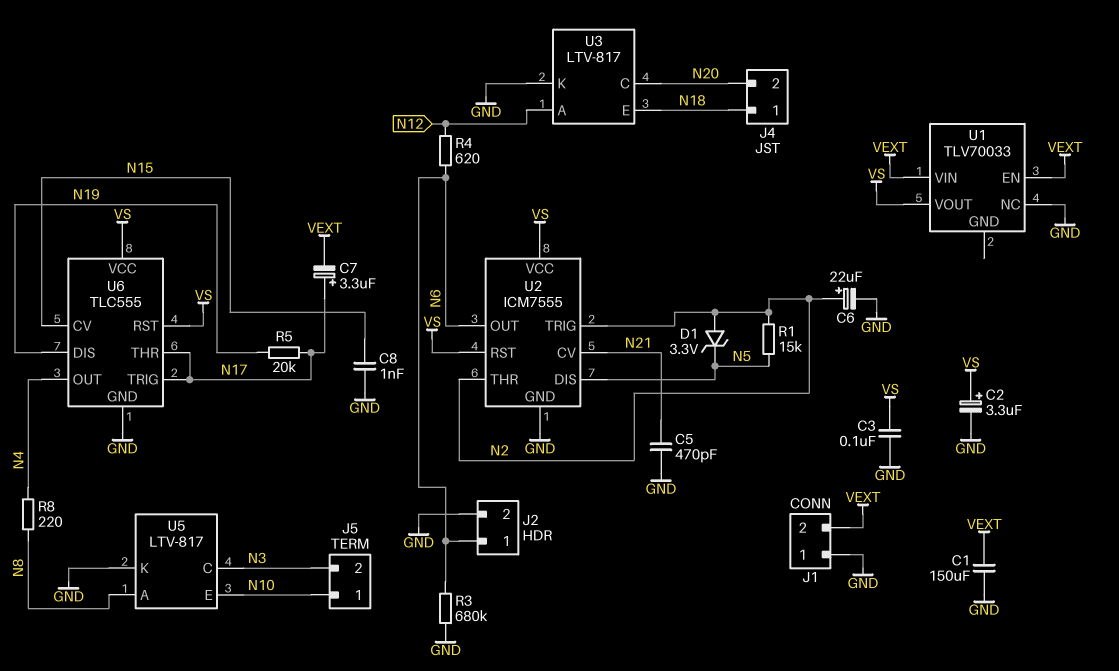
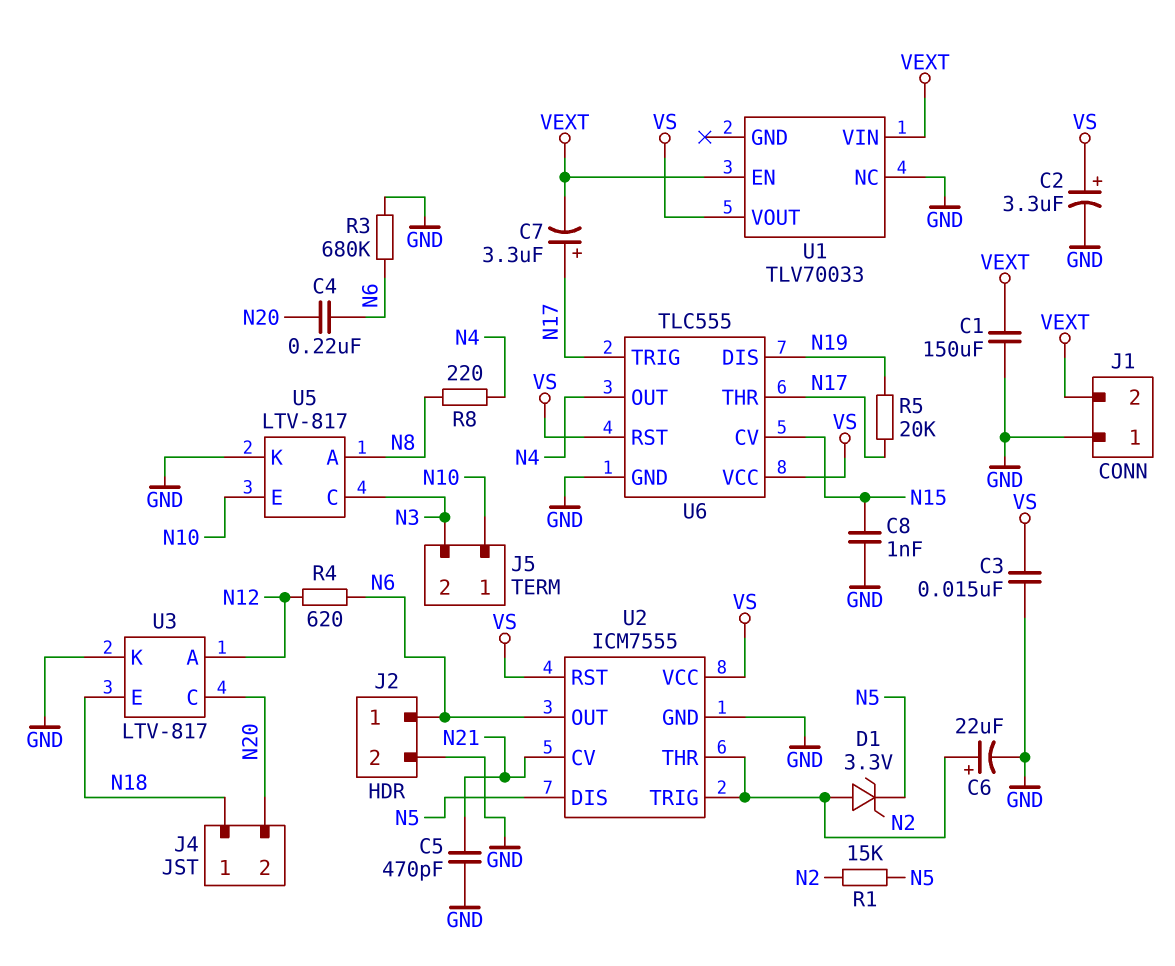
C3: 100nF (GND, VS) -> 15nF (GND, VS)
C4: none -> 220nF (N6, N20)

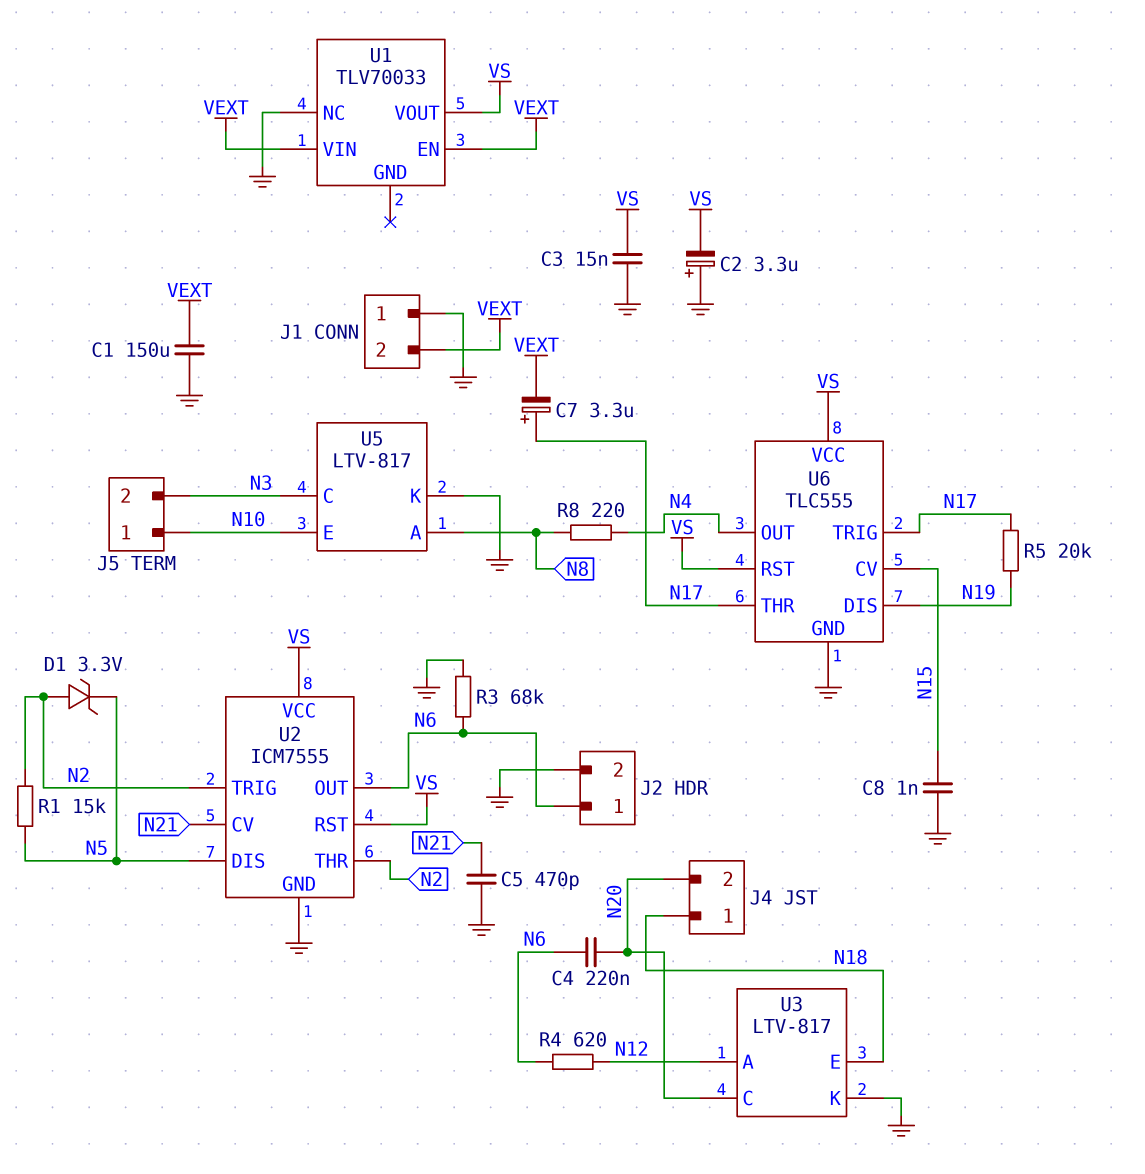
C2: 3.3uF (plus VS, minus GND) -> 3.3uF (plus GND, minus VS)
C6: 22uF (plus N2, minus GND) -> none
R3: 680k (GND, N6) -> 68k (GND, N6)

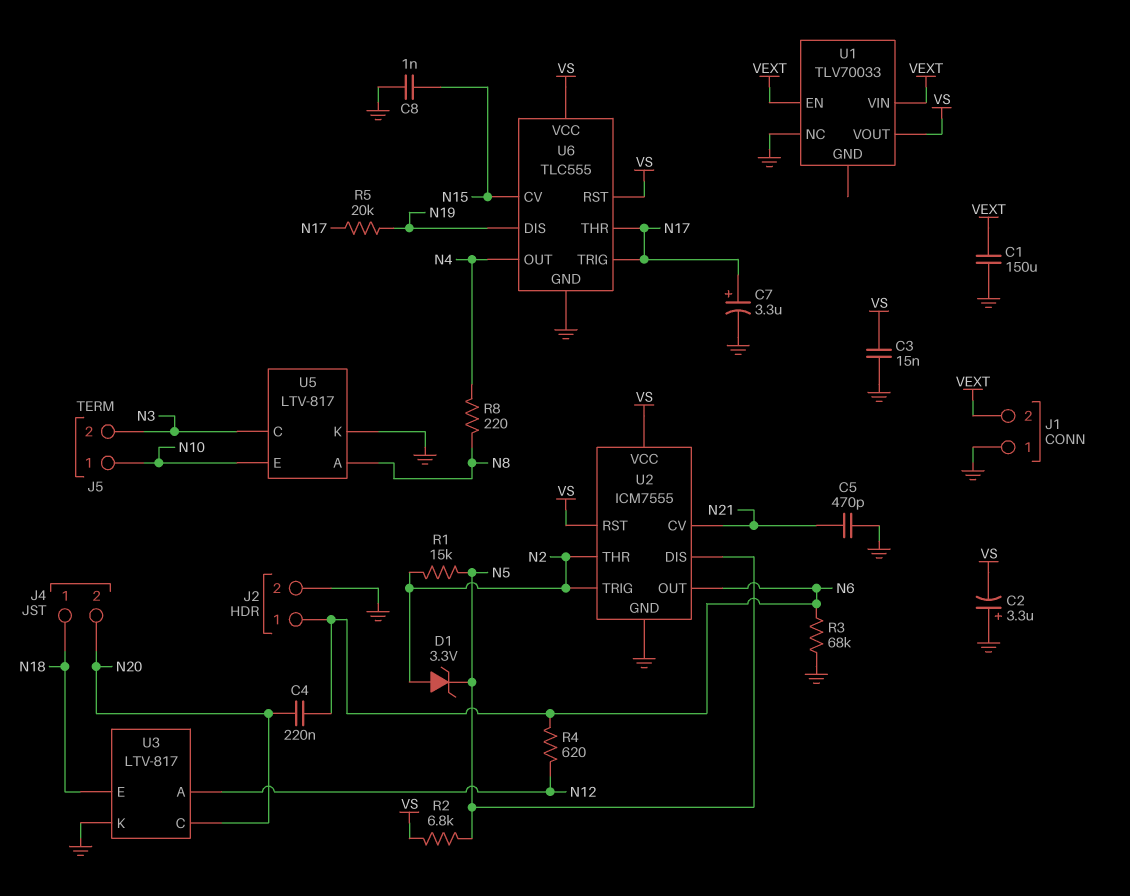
C7: 3.3uF (plus N17, minus VEXT) -> 3.3uF (plus N17, minus GND)
R2: none -> 6.8k (N5, VS)

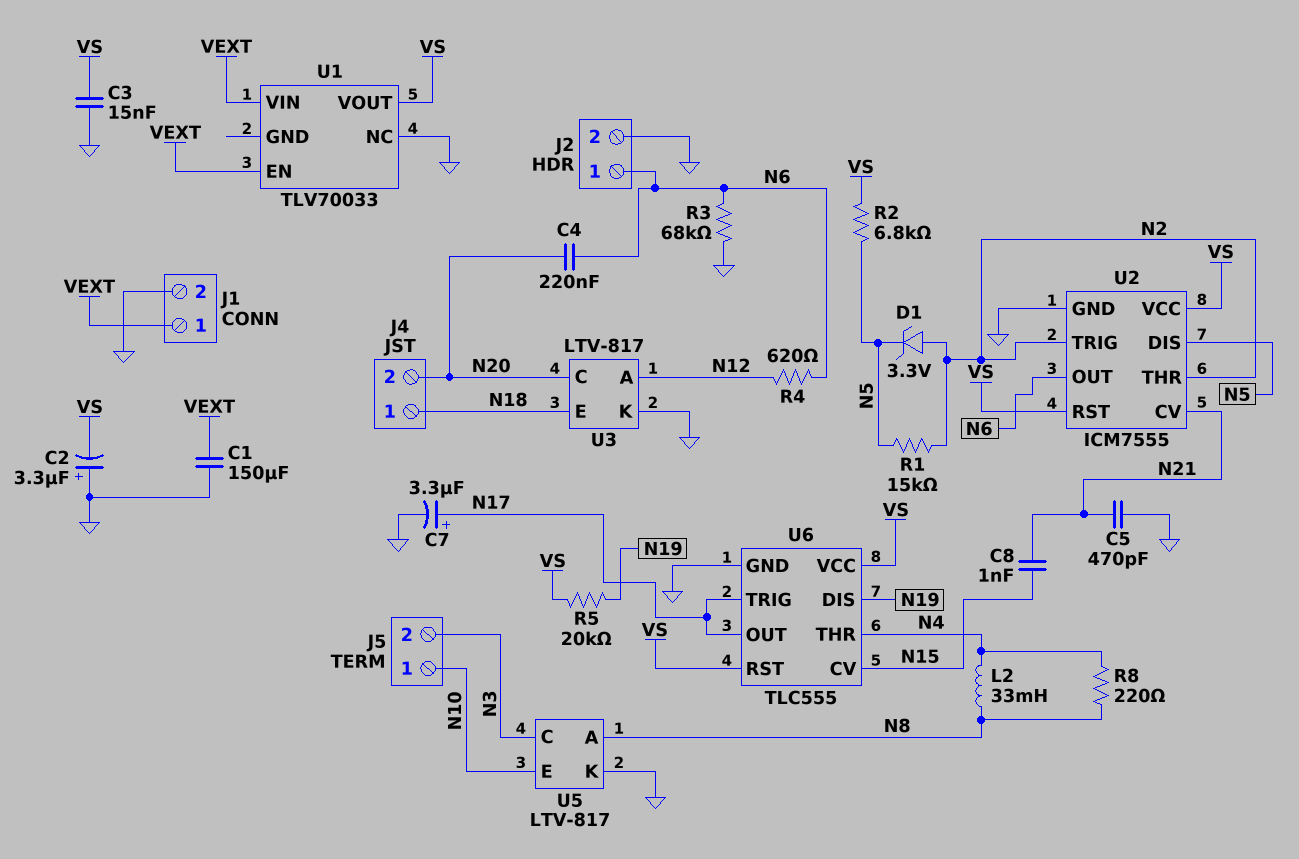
C8: 1nF (GND, N15) -> 1nF (N15, N21)
J1 pin 1: GND -> VEXT
J1 pin 2: VEXT -> GND
L2: none -> 33mH (N4, N8)
R5: 20k (N17, N19) -> 20k (N19, VS)
U6 pin OUT: N4 -> N17
U6 pin THR: N17 -> N4

